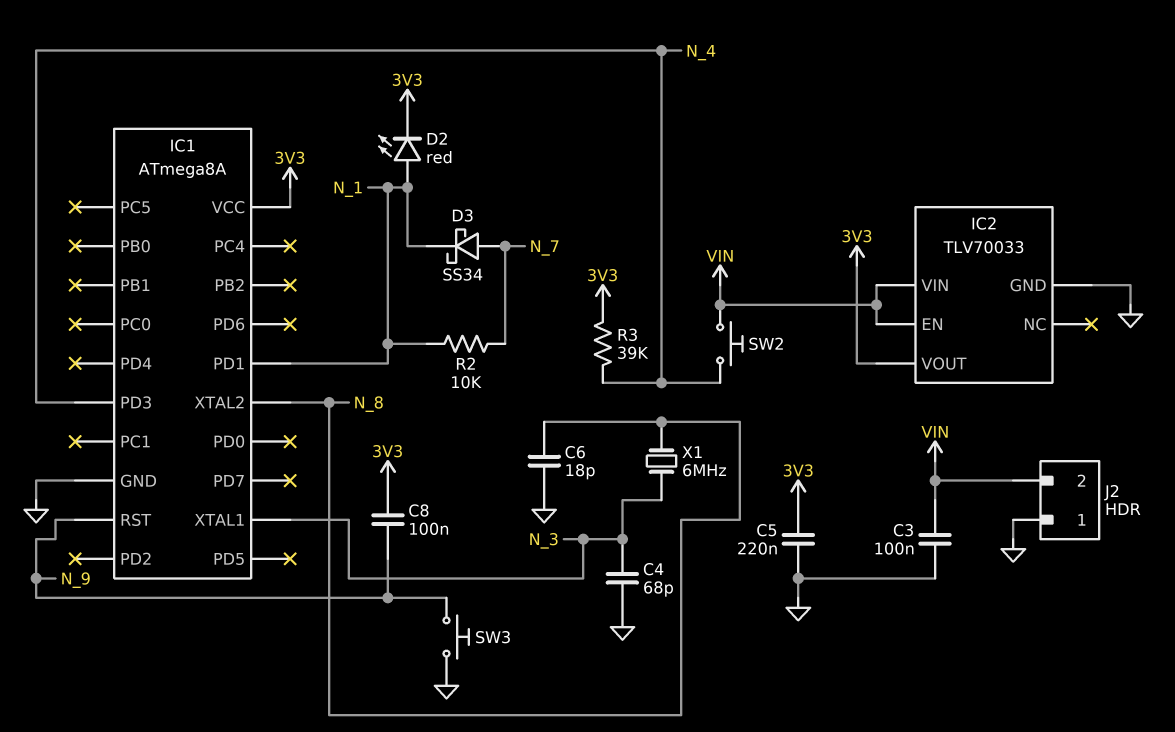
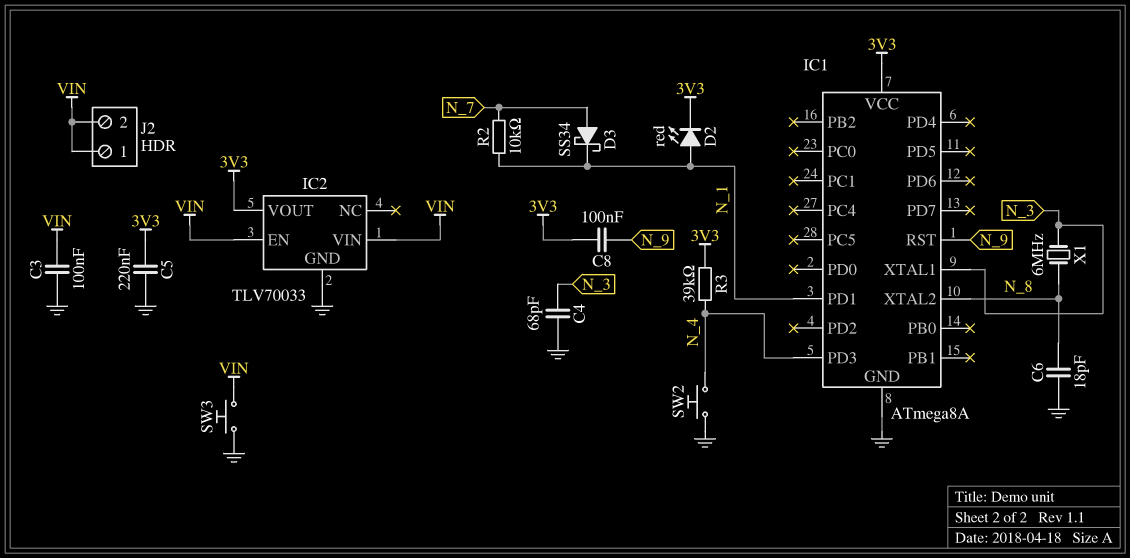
J2 pin 1: GND -> VIN
SW2: button (N_4, VIN) -> button (GND, N_4)
SW3: button (GND, N_9) -> button (GND, VIN)

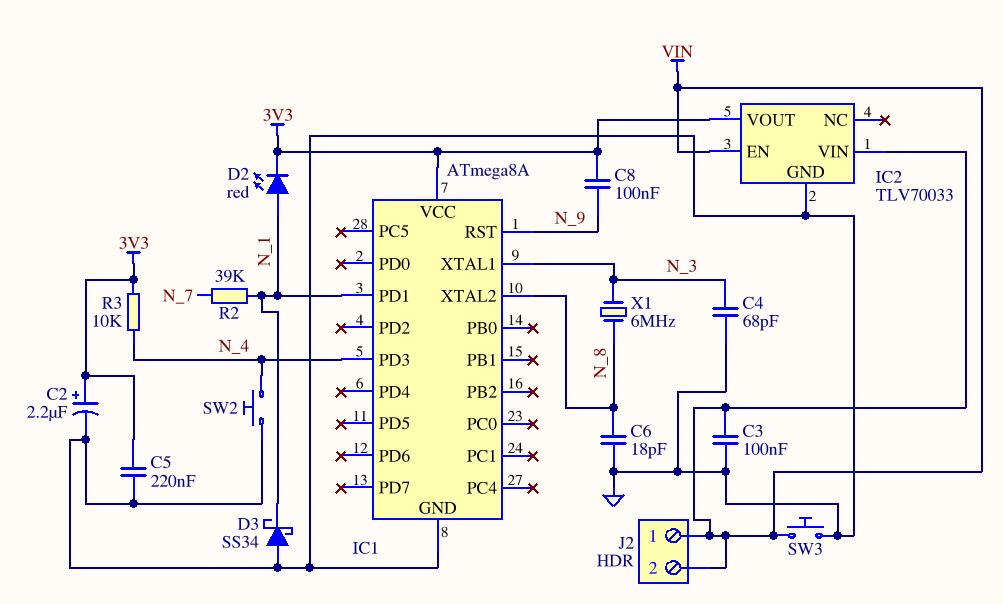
C2: none -> 2.2uF (plus 3V3, minus GND)
D3: schottky SS34 (A N_7, K N_1) -> schottky SS34 (A GND, K N_1)
R2: 10k (N_1, N_7) -> 39k (N_1, N_7)
R3: 39k (3V3, N_4) -> 10k (3V3, N_4)

